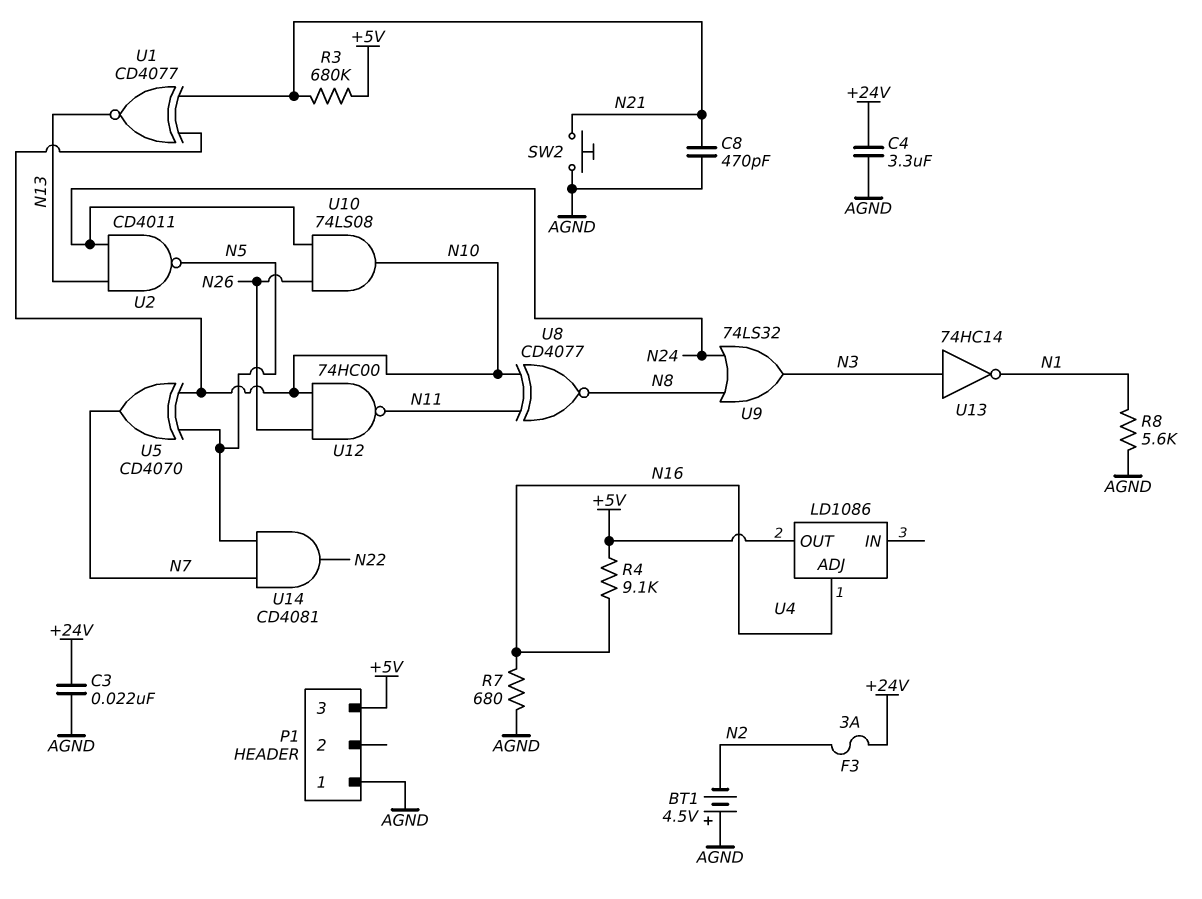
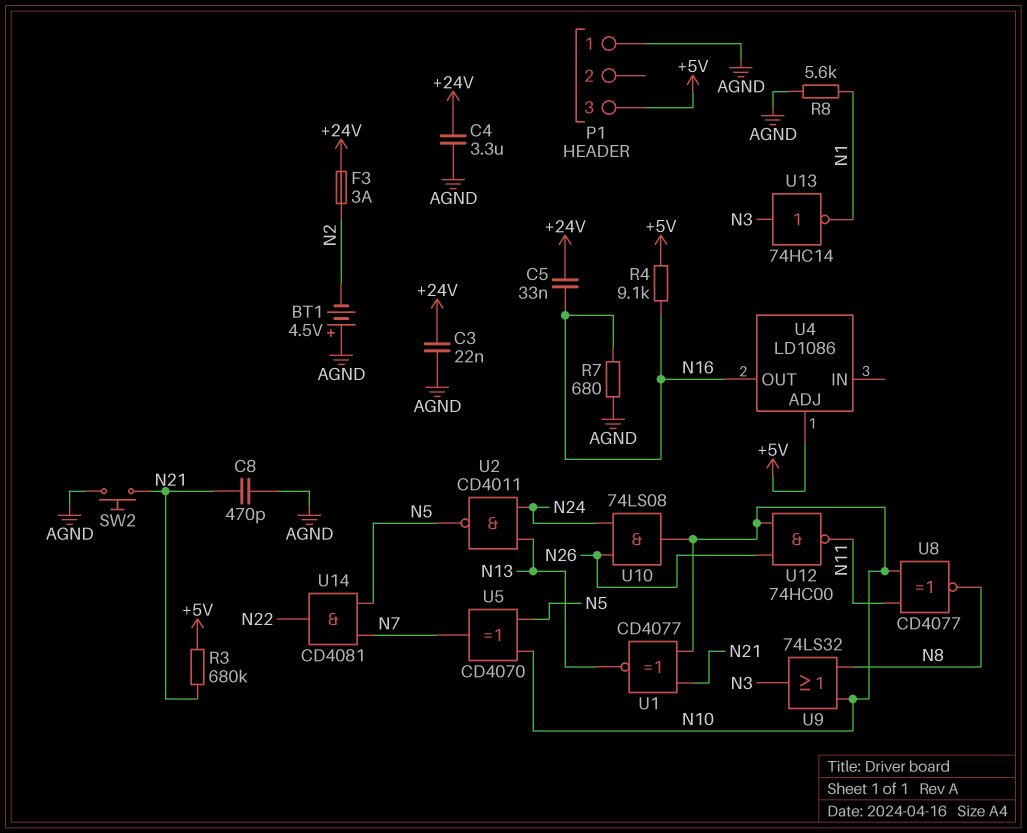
C5: none -> 33nF (+24V, N16)
U4 pin ADJ: N16 -> +5V
U4 pin OUT: +5V -> N16
U9: OR 74LS32 (in N8, in N24, out N3) -> OR 74LS32 (in N8, in N10, out N3)

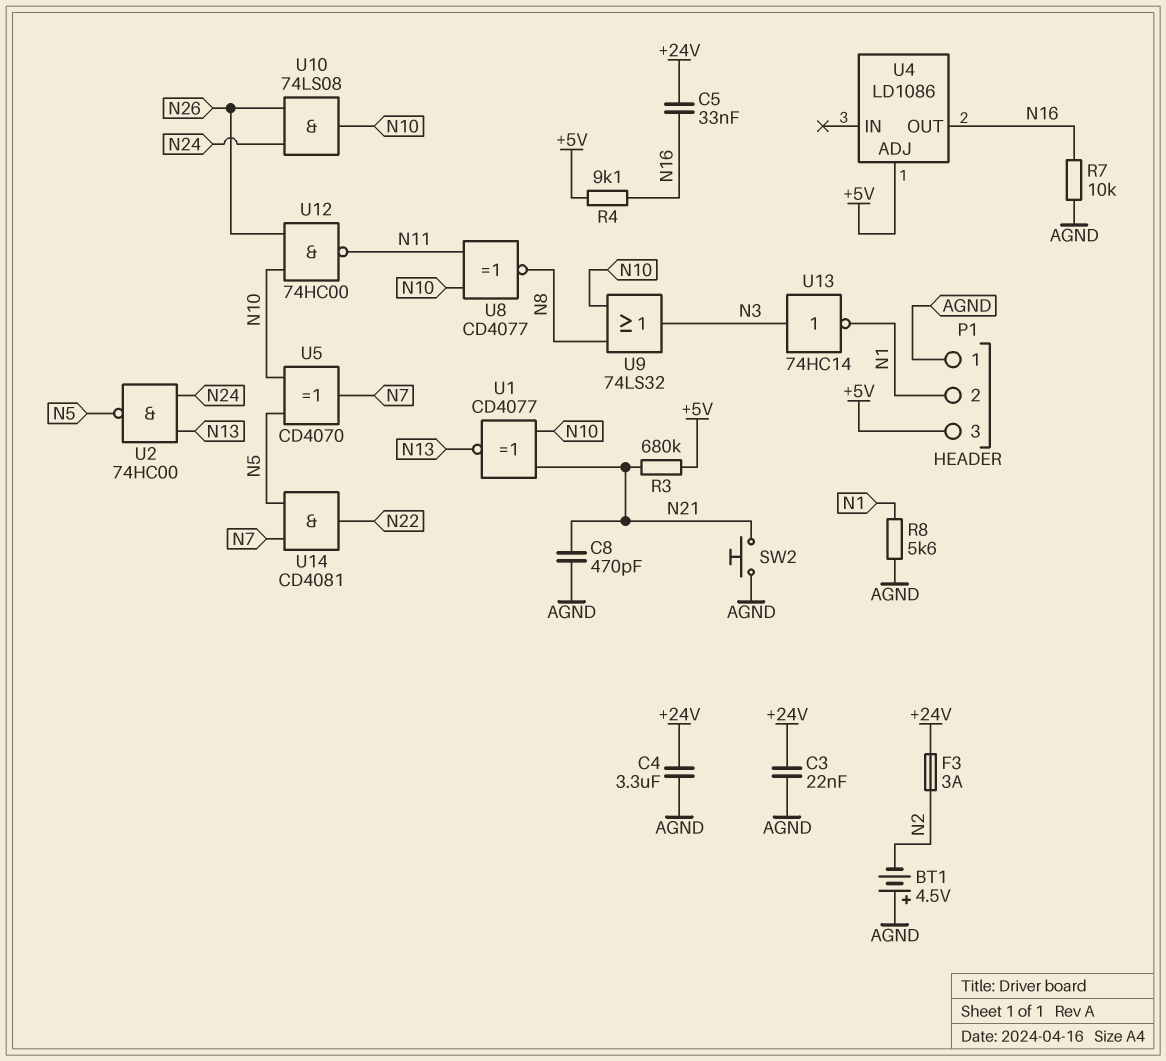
P1 pin 2: none -> N1
R7: 680 (AGND, N16) -> 10k (AGND, N16)
U2: NAND CD4011 (in N13, in N24, out N5) -> NAND 74HC00 (in N13, in N24, out N5)

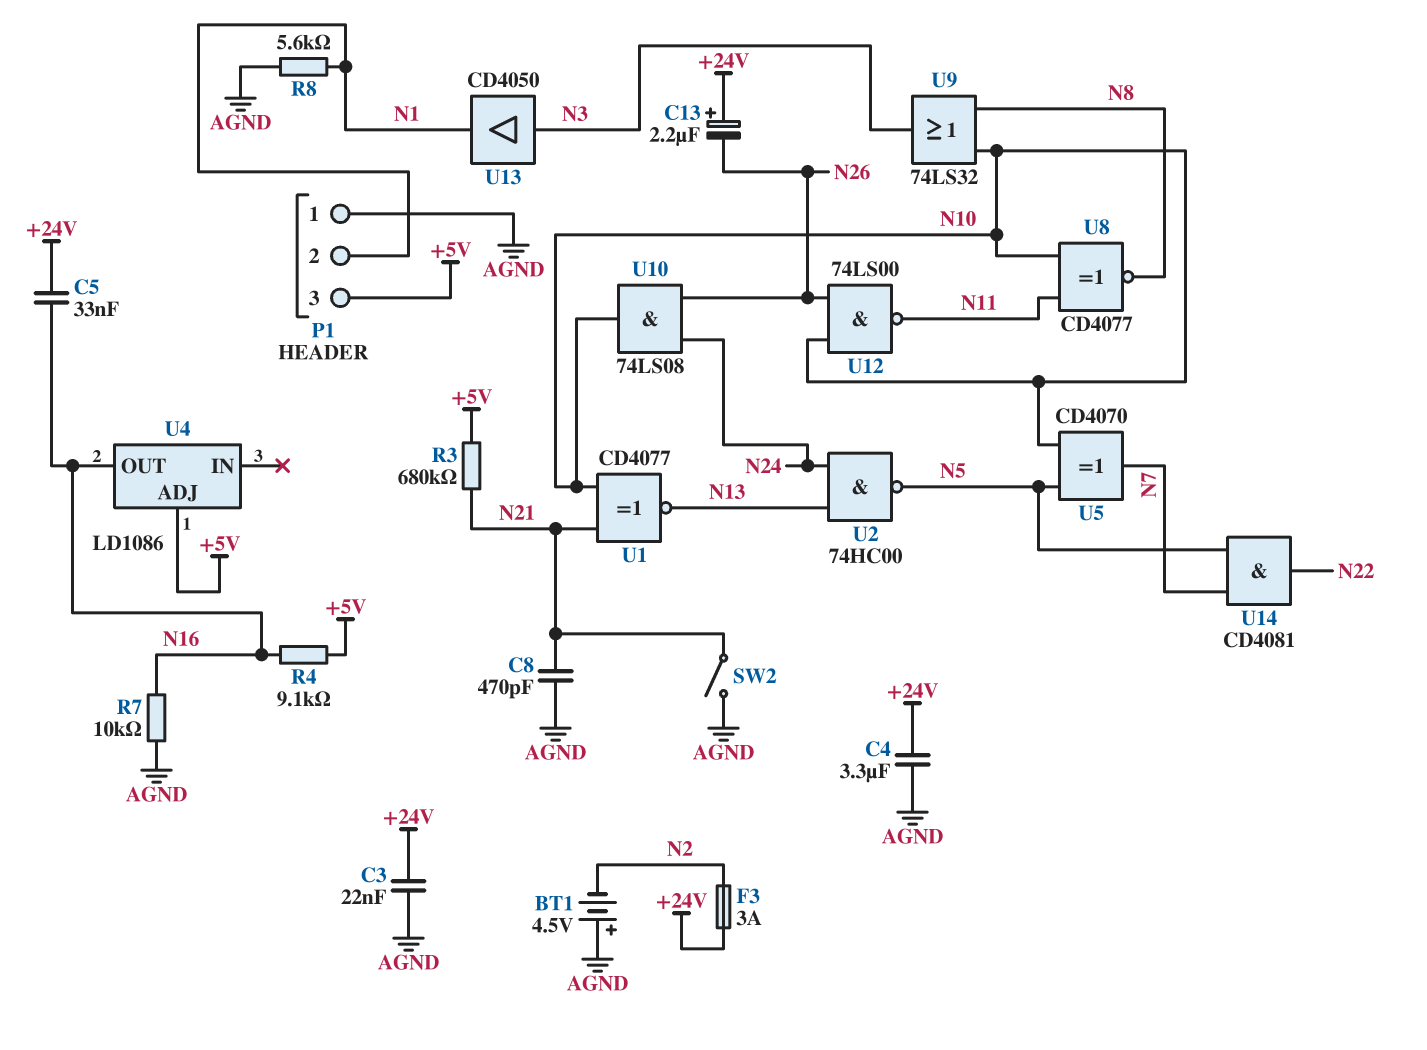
C13: none -> 2.2uF (plus +24V, minus N26)
SW2: button (AGND, N21) -> switch (AGND, N21)
U12: NAND 74HC00 (in N10, in N26, out N11) -> NAND 74LS00 (in N10, in N26, out N11)
U13: NOT 74HC14 (in N3, out N1) -> buffer CD4050 (in N3, out N1)

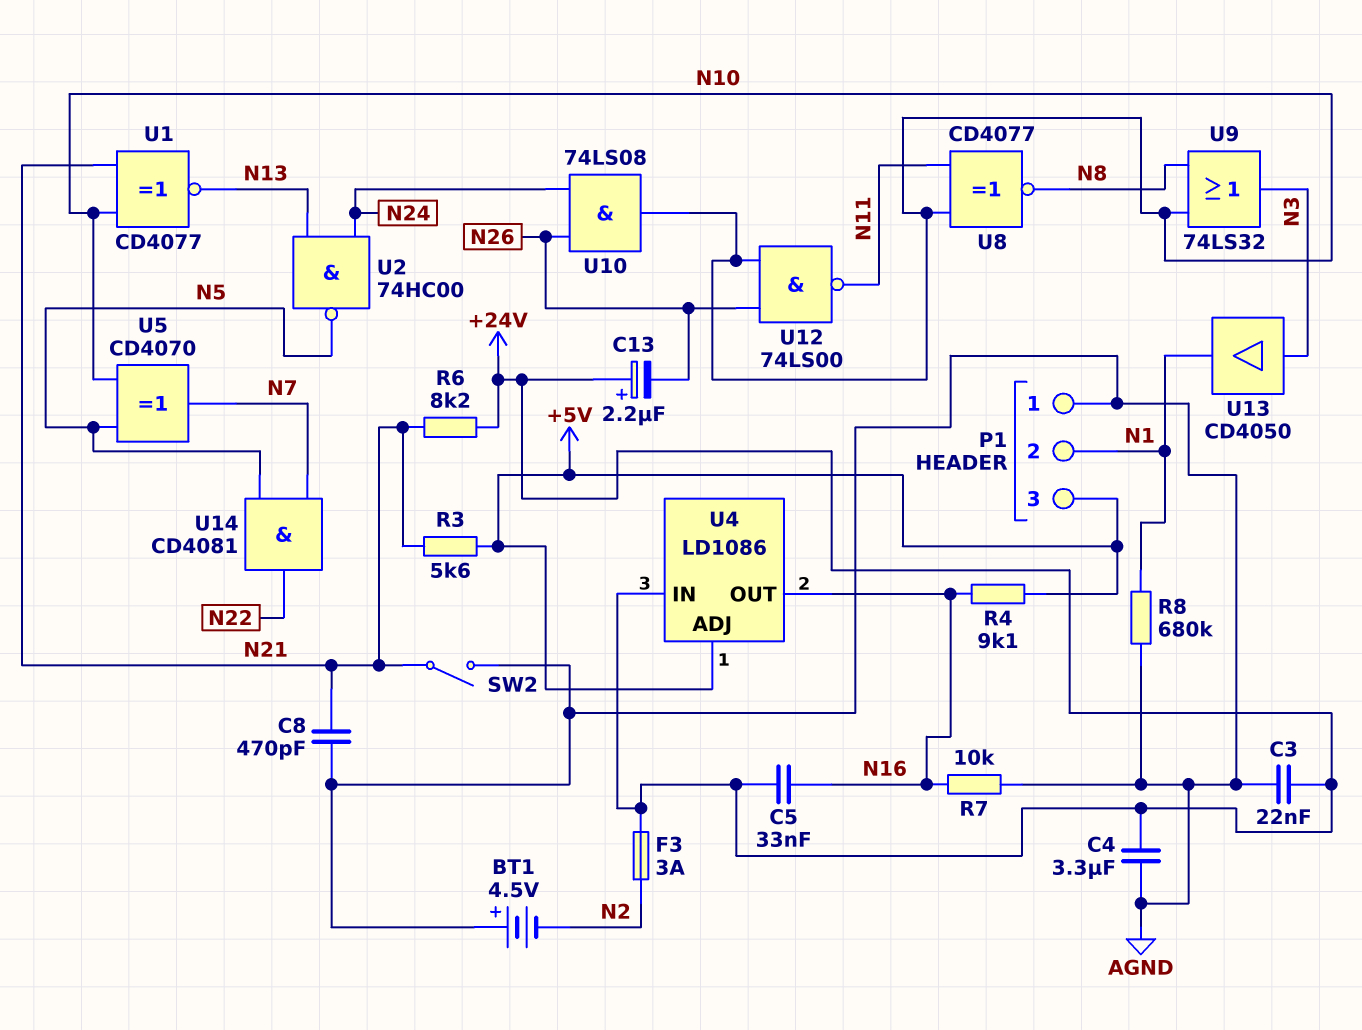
R3: 680k (+5V, N21) -> 5.6k (+5V, N21)
R6: none -> 8.2k (+24V, N21)
R8: 5.6k (AGND, N1) -> 680k (AGND, N1)
U4 pin IN: none -> +24V

